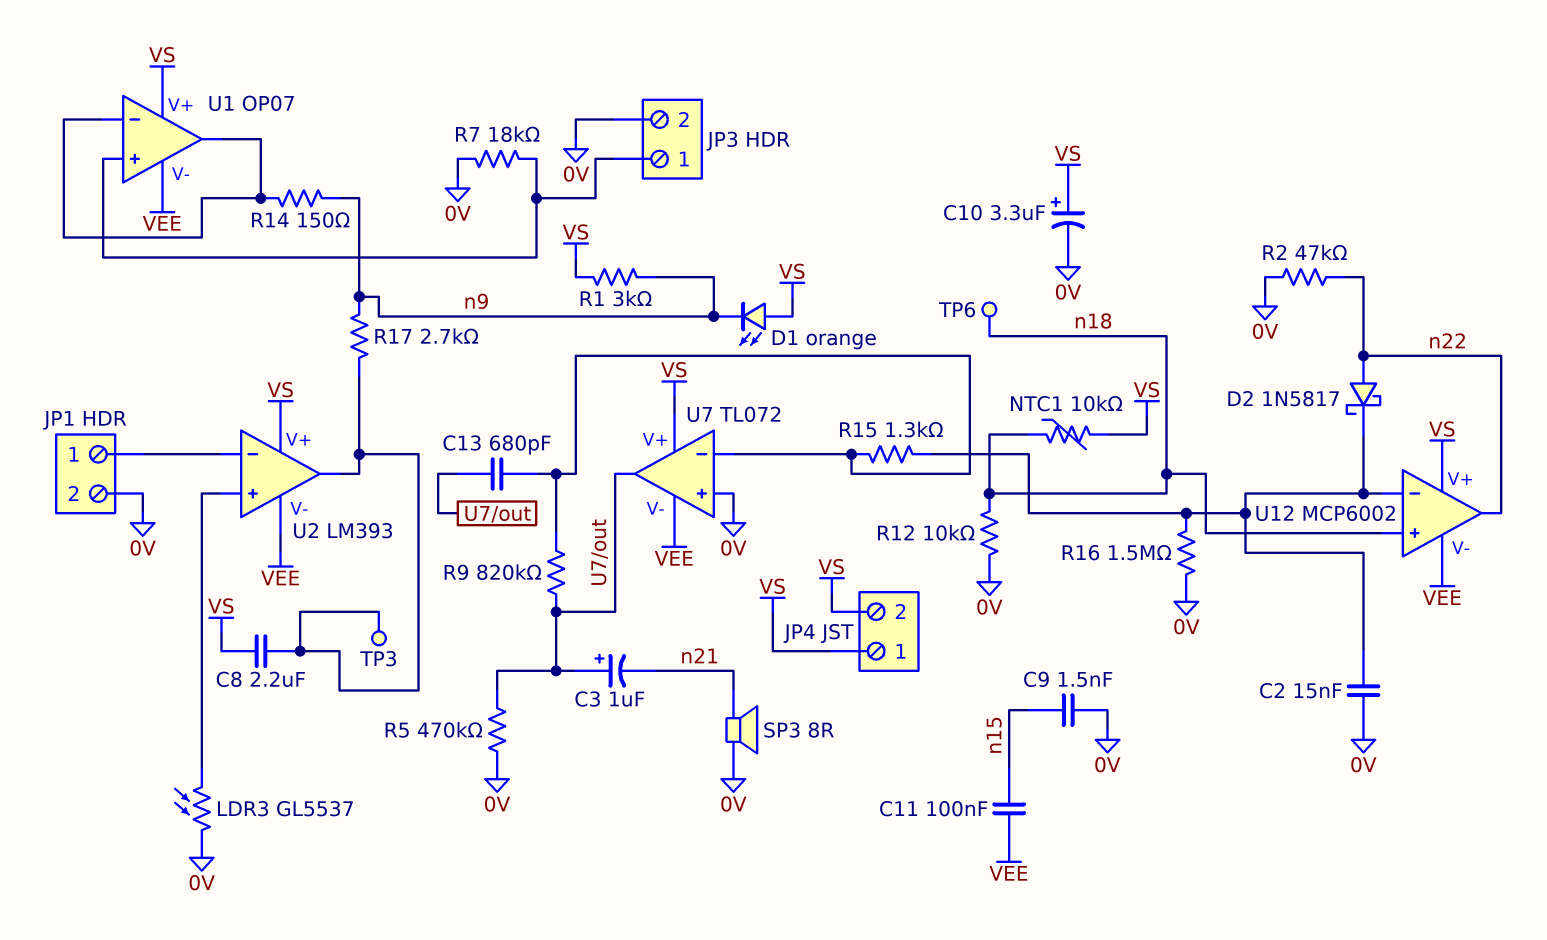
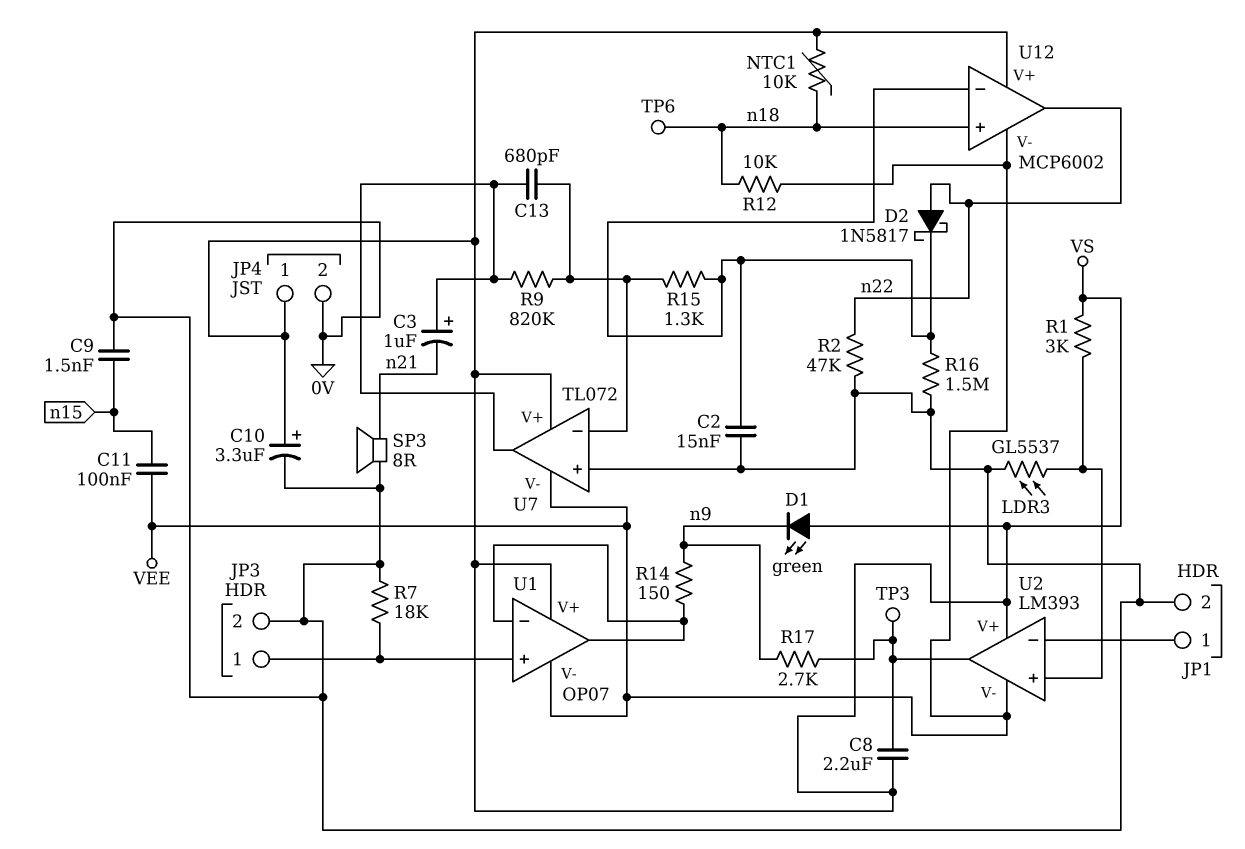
D1: LED orange (A VS, K n9) -> LED green (A VS, K n9)
JP4 pin 2: VS -> 0V
R1: 3k (VS, n9) -> 3k (U2/in+, VS)
R5: 470k (0V, U7/out) -> none
R12: 10k (0V, n18) -> 10k (VEE, n18)

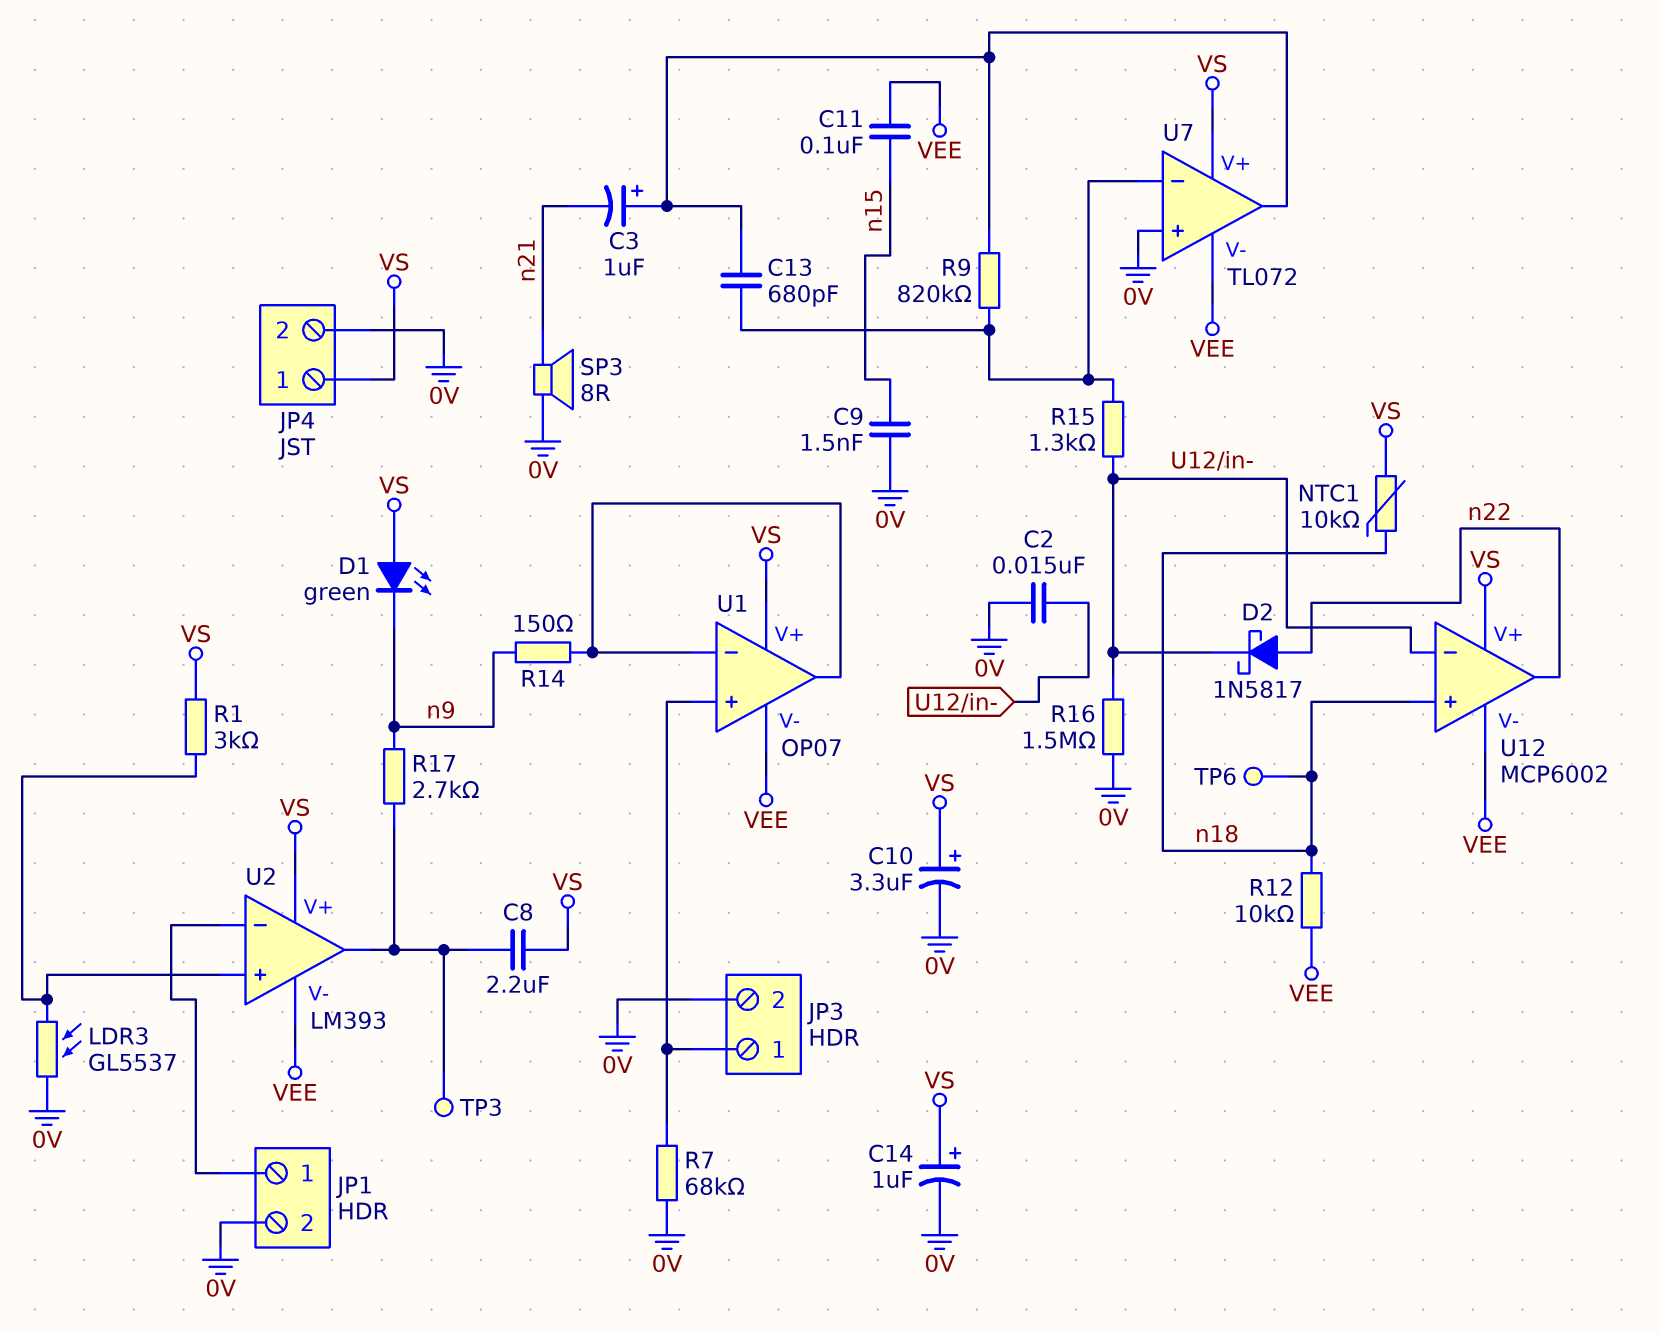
C14: none -> 1uF (plus VS, minus 0V)
R2: 47k (0V, n22) -> none
R7: 18k (0V, JP3/1) -> 68k (0V, JP3/1)

